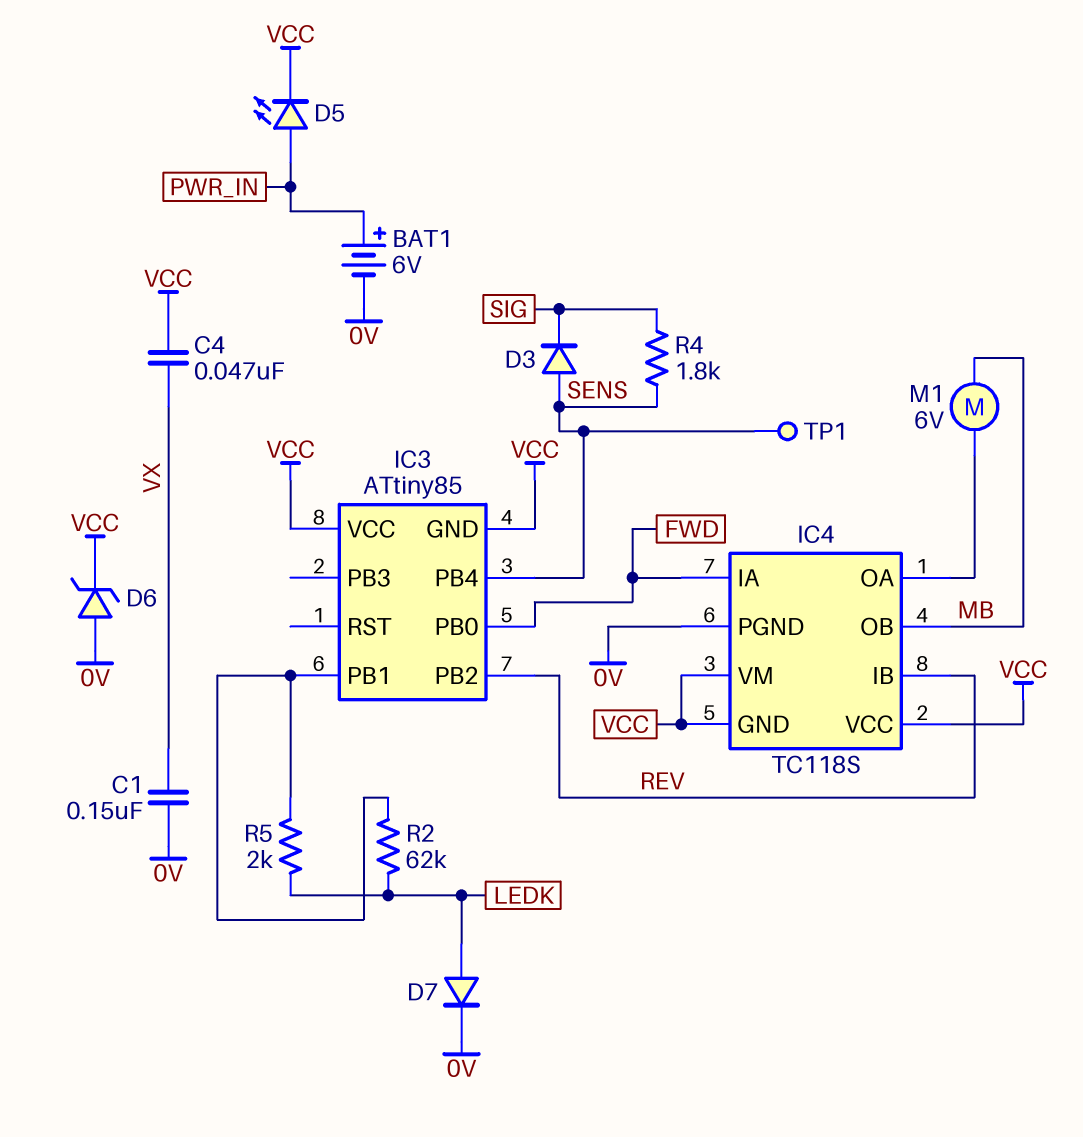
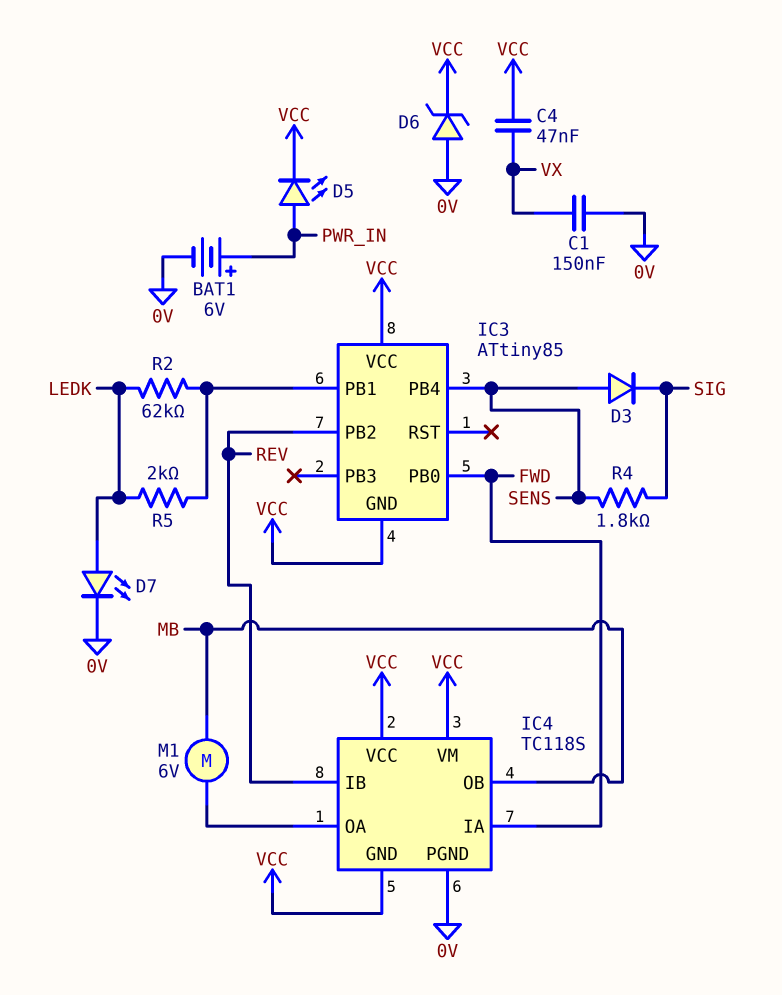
D7: diode (A LEDK, K 0V) -> LED (A LEDK, K 0V)
TP1: test point (SENS) -> none

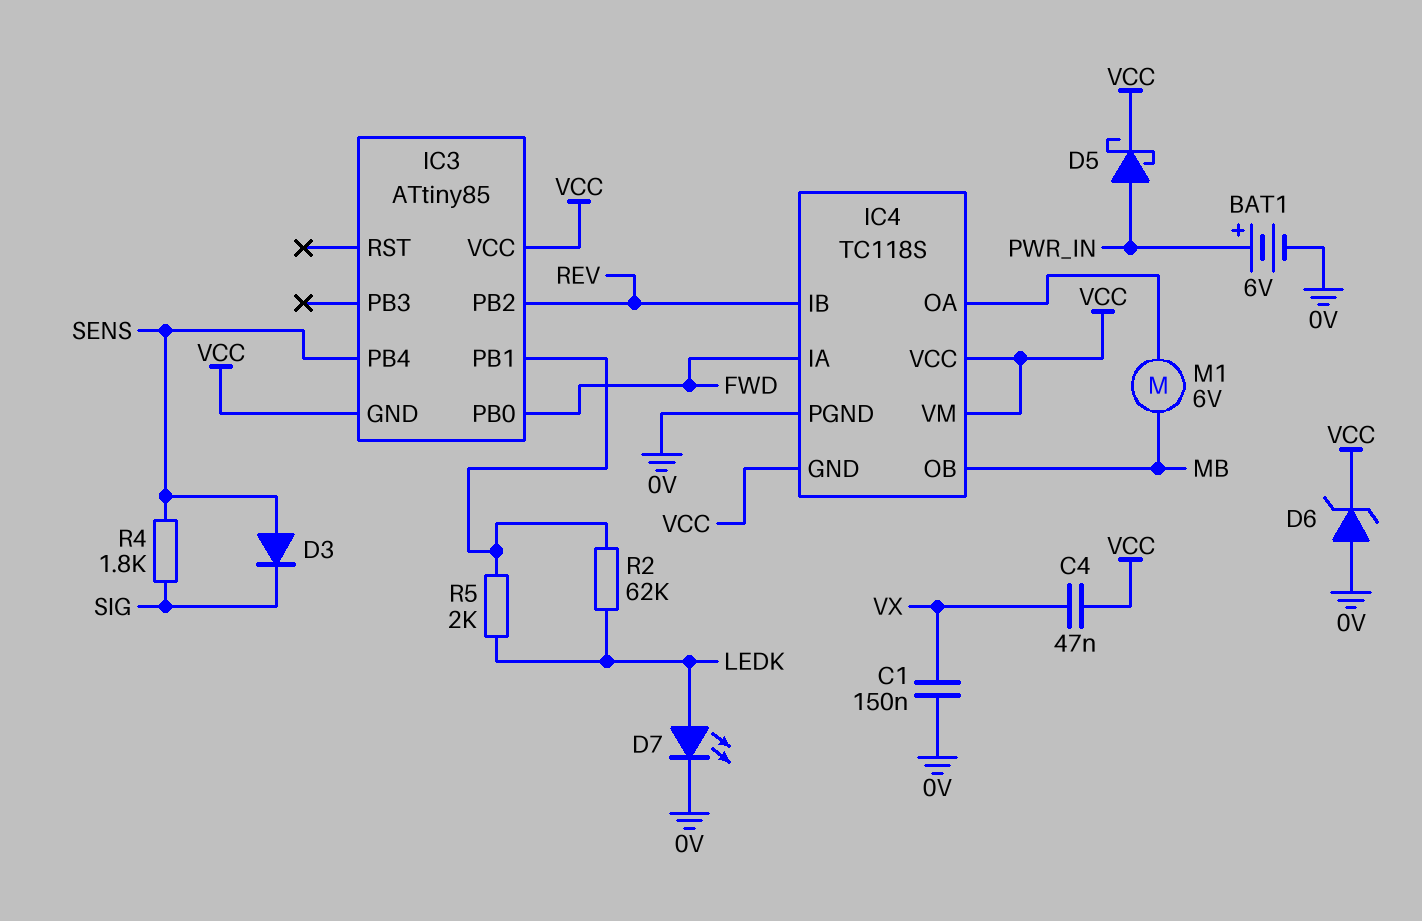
D5: LED (A PWR_IN, K VCC) -> schottky (A PWR_IN, K VCC)

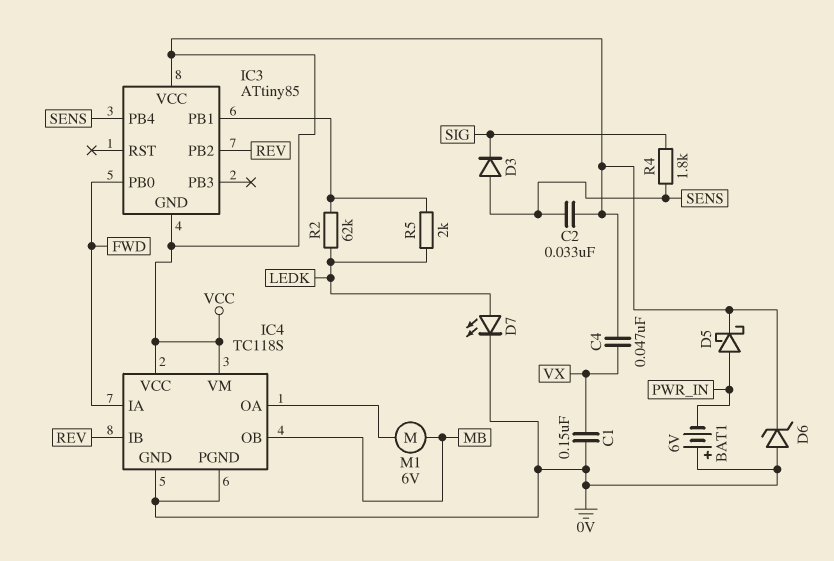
BAT1: 6V (plus PWR_IN, minus 0V) -> 6V (plus 0V, minus PWR_IN)
C2: none -> 33nF (SENS, VCC)
IC4 pin GND: VCC -> 0V

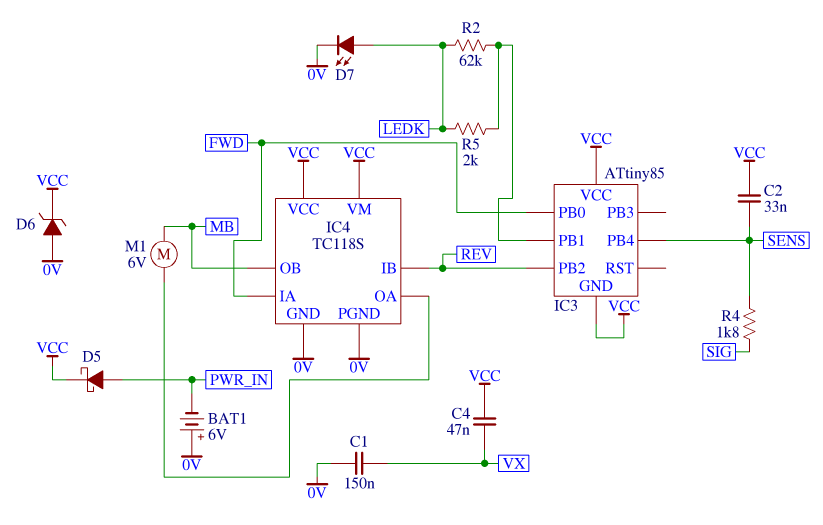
D3: diode (A SENS, K SIG) -> none

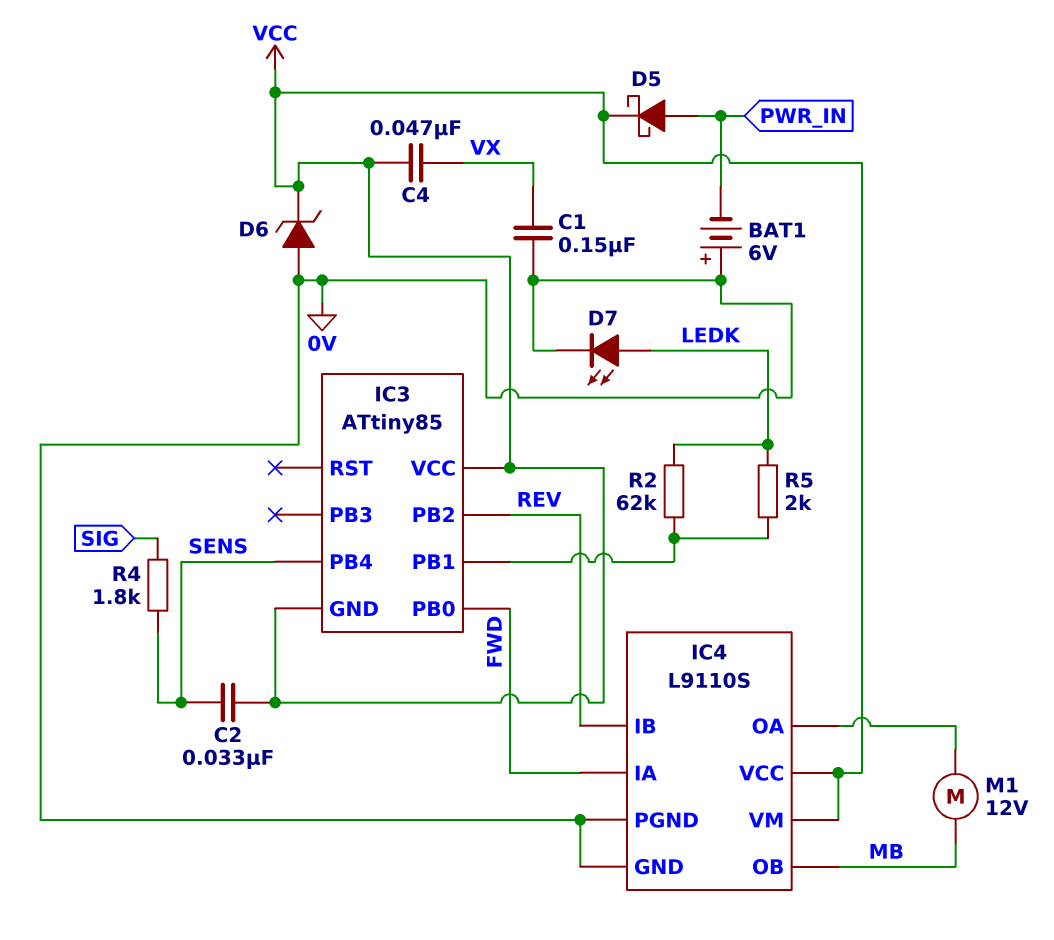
IC4: TC118S -> L9110S
M1: motor 6V (IC4/OA, MB) -> motor 12V (IC4/OA, MB)

